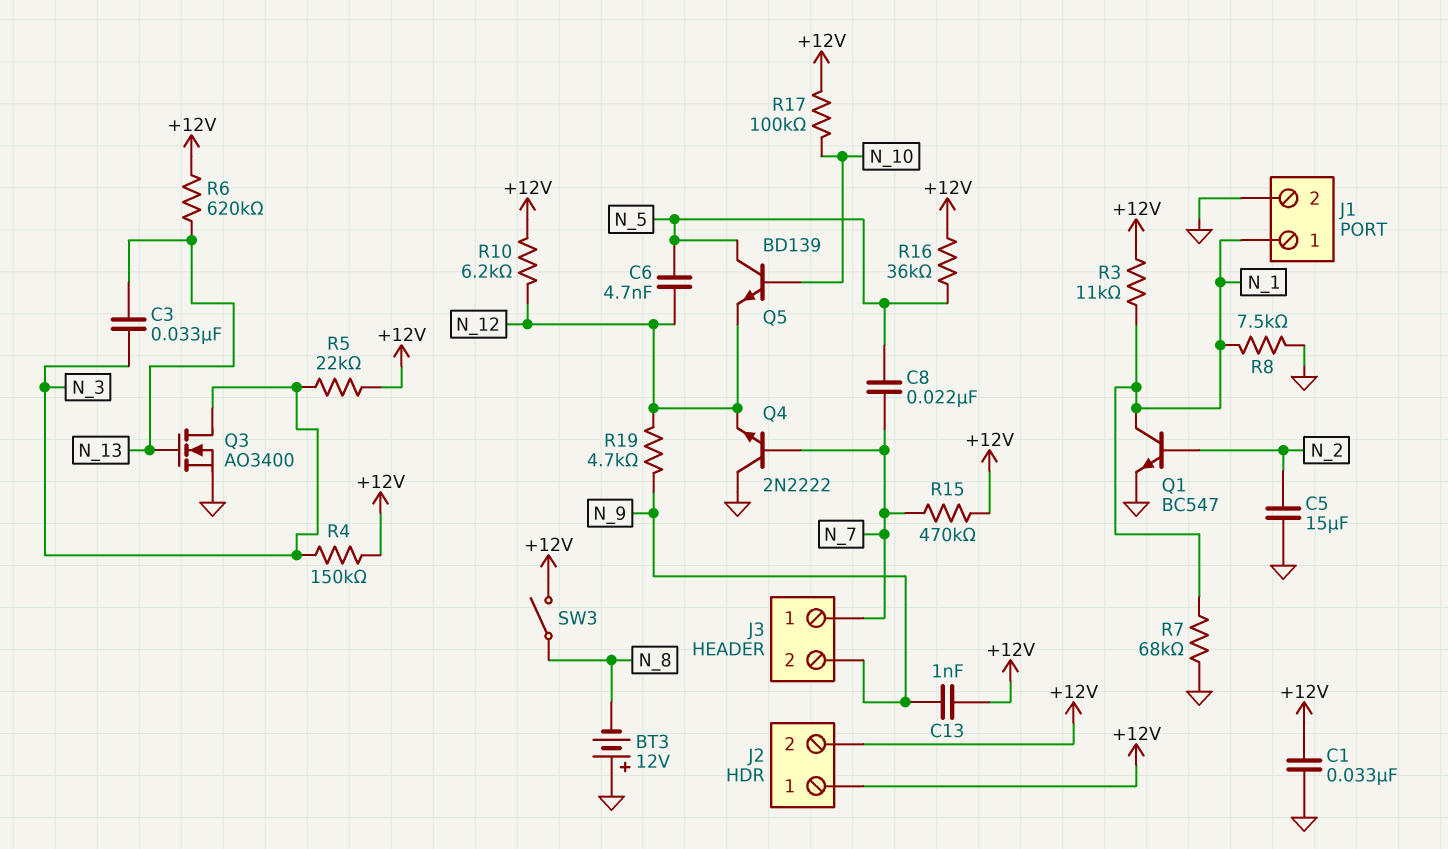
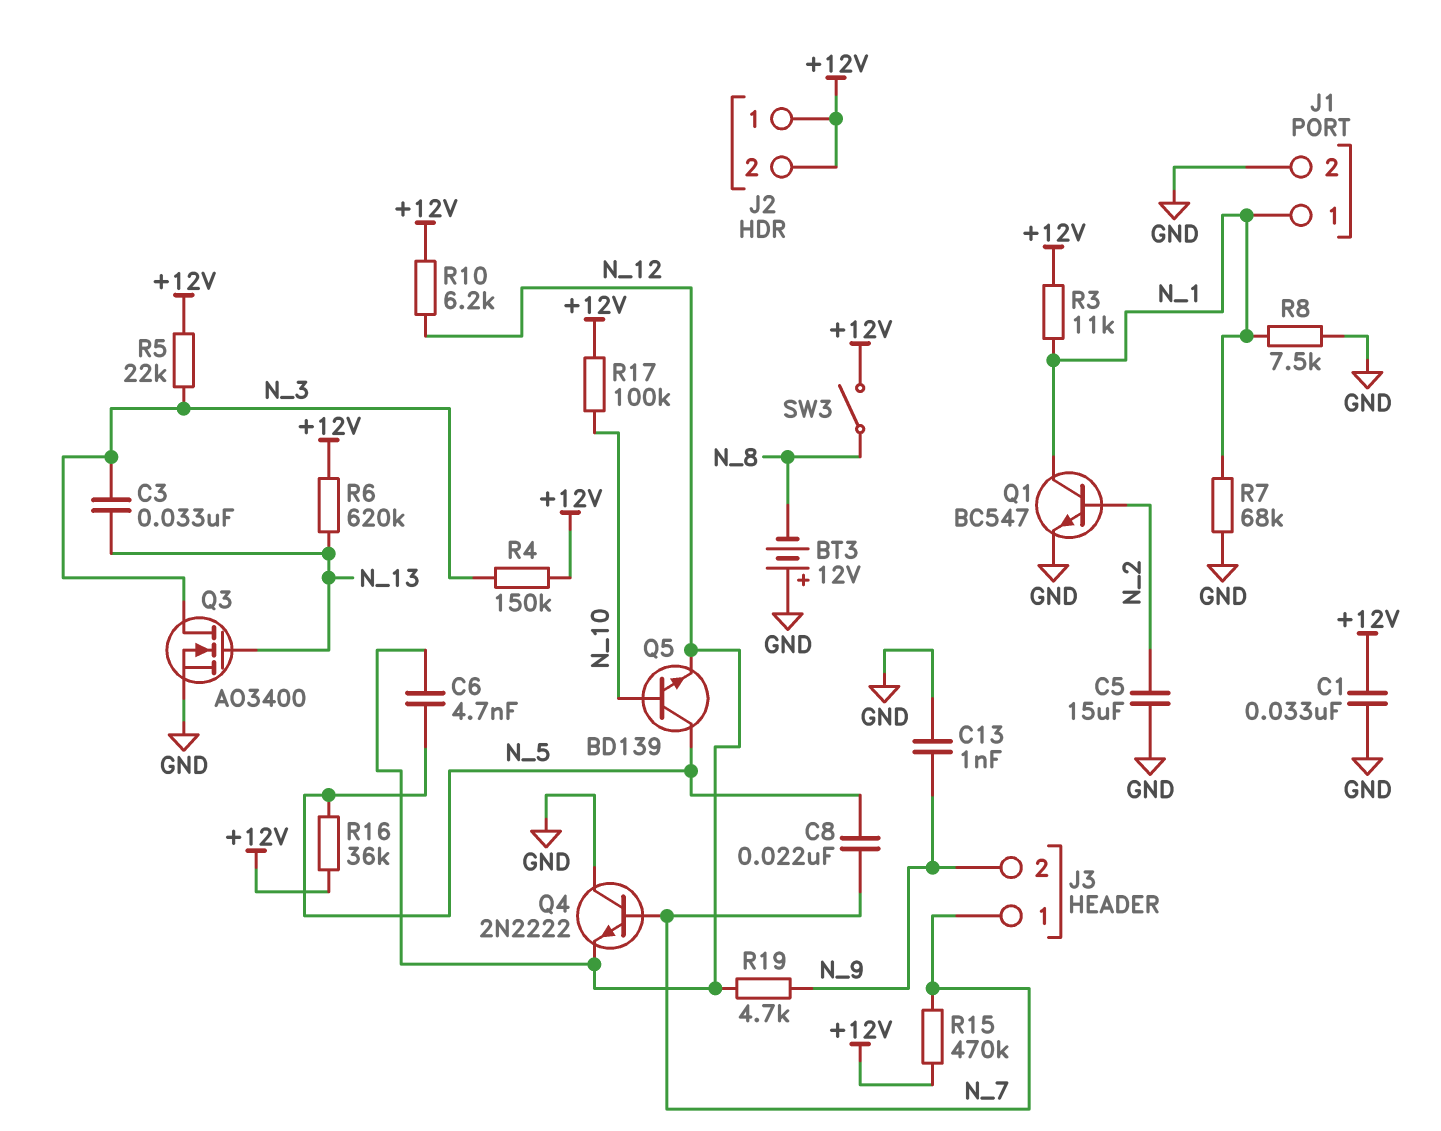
C13: 1nF (+12V, N_9) -> 1nF (GND, N_9)

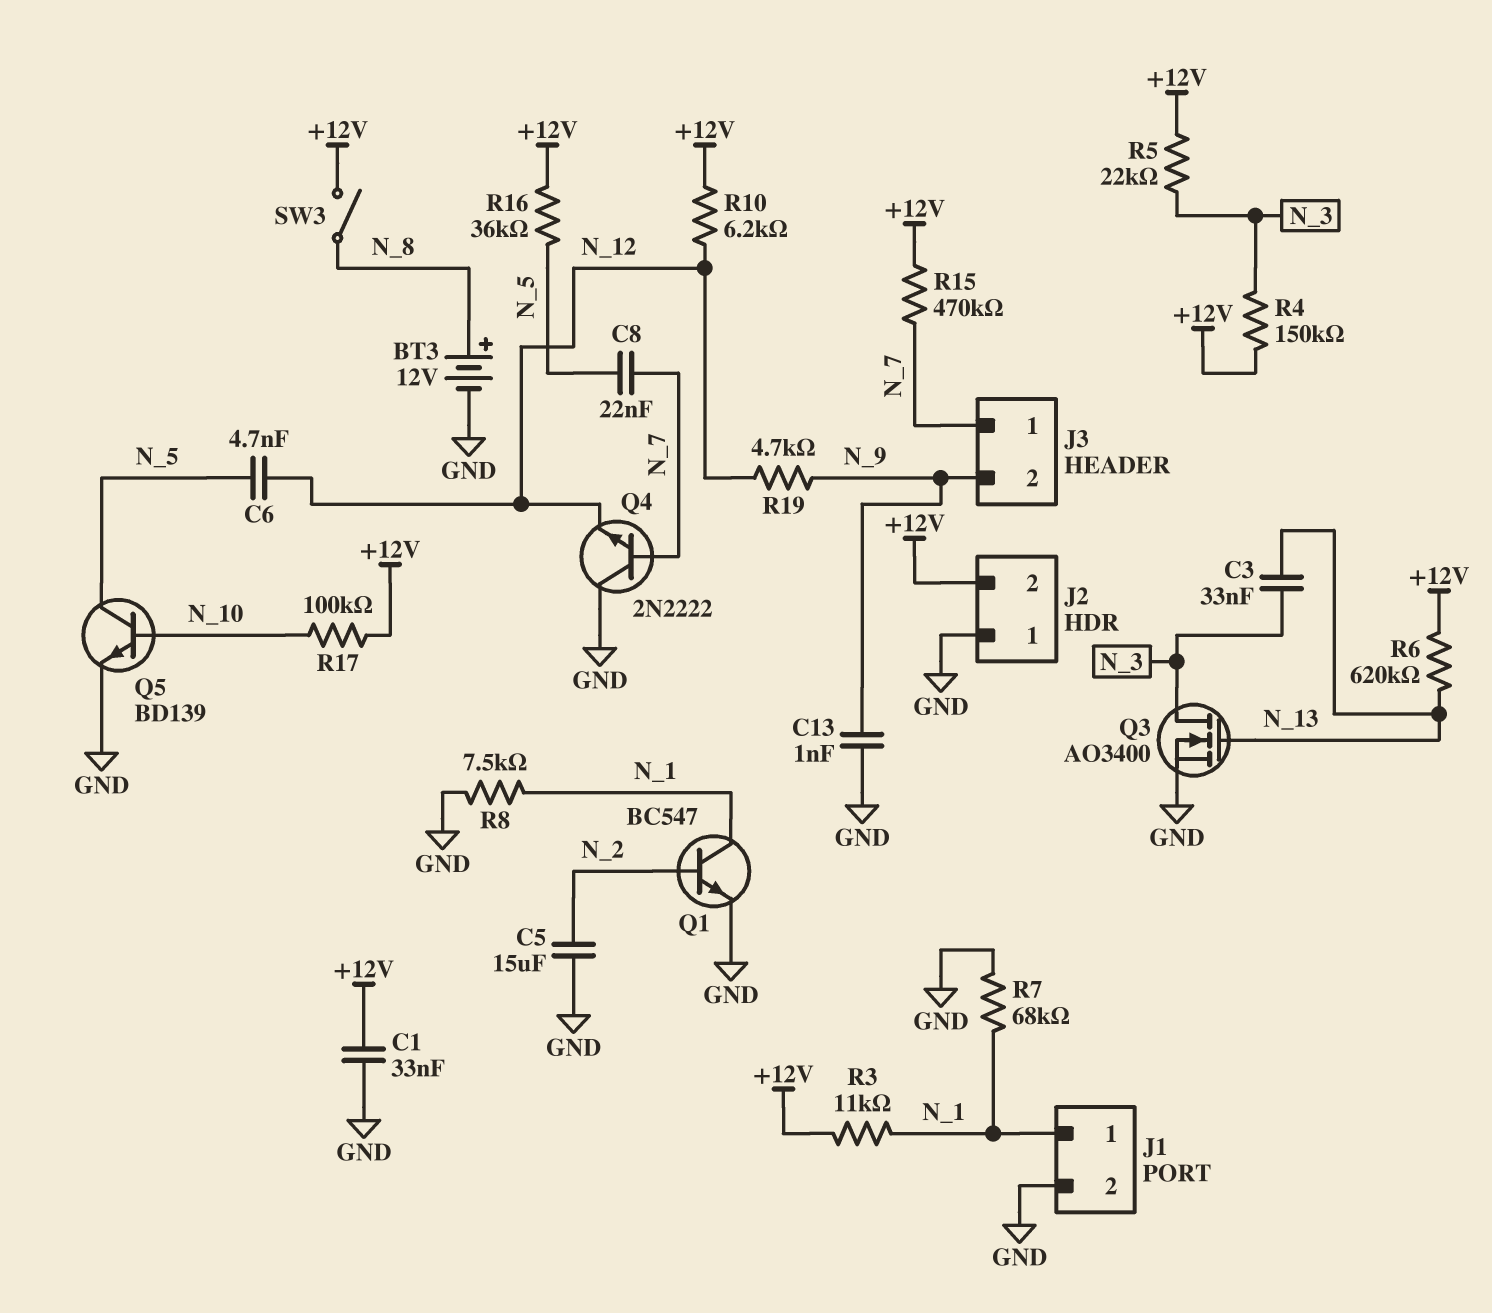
BT3: 12V (plus GND, minus N_8) -> 12V (plus N_8, minus GND)
J2 pin 1: +12V -> GND
Q5: NPN BD139 (B N_10, C N_5, E N_12) -> NPN BD139 (B N_10, C N_5, E GND)

